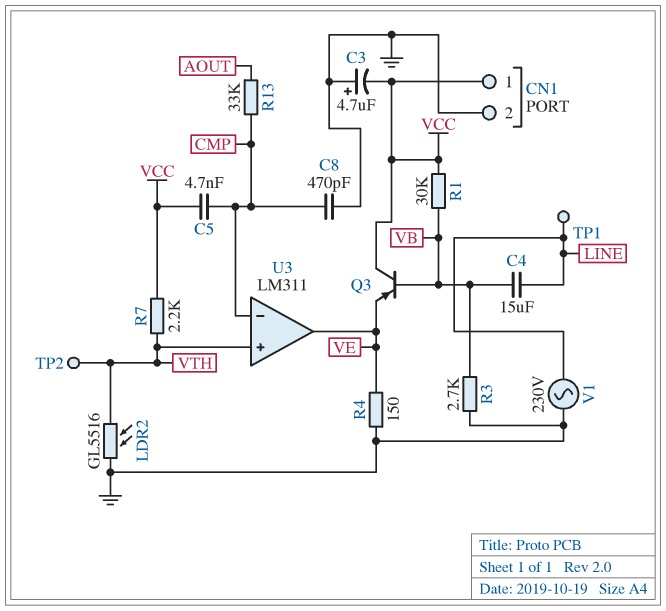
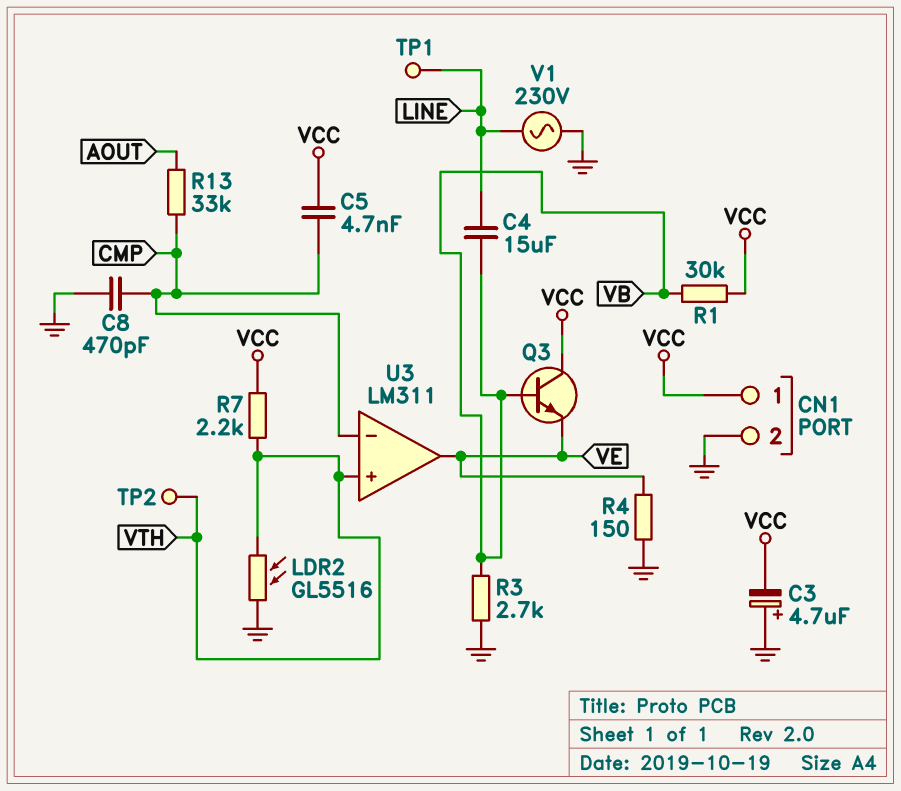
Q3: PNP (B VB, C VCC, E VE) -> NPN (B VB, C VCC, E VE)

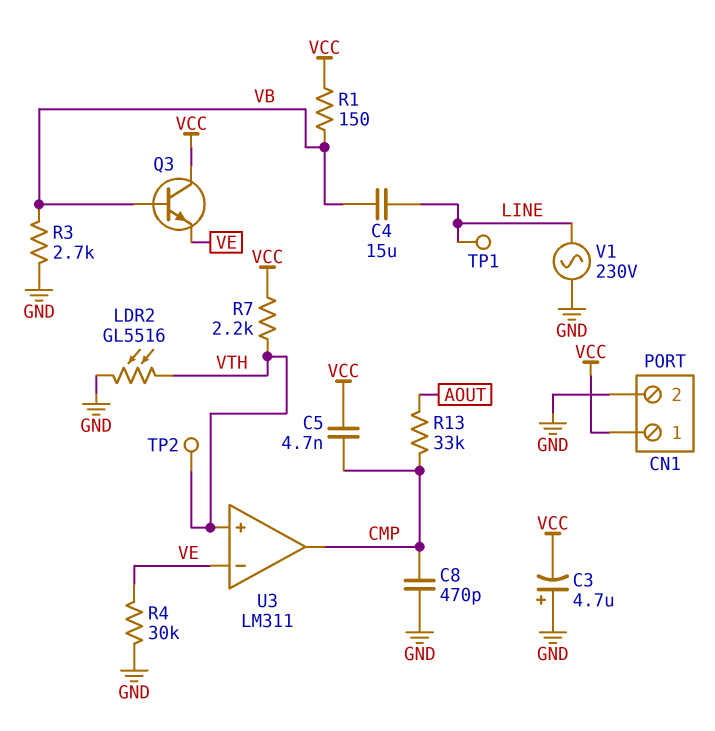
R1: 30k (VB, VCC) -> 150 (VB, VCC)
R4: 150 (GND, VE) -> 30k (GND, VE)
U3 pin in-: CMP -> VE
U3 pin out: VE -> CMP

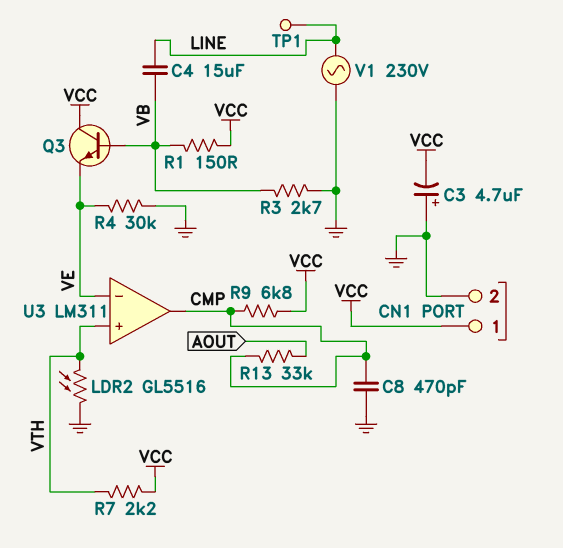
C5: 4.7nF (CMP, VCC) -> none
R9: none -> 6.8k (CMP, VCC)
TP2: test point (VTH) -> none

